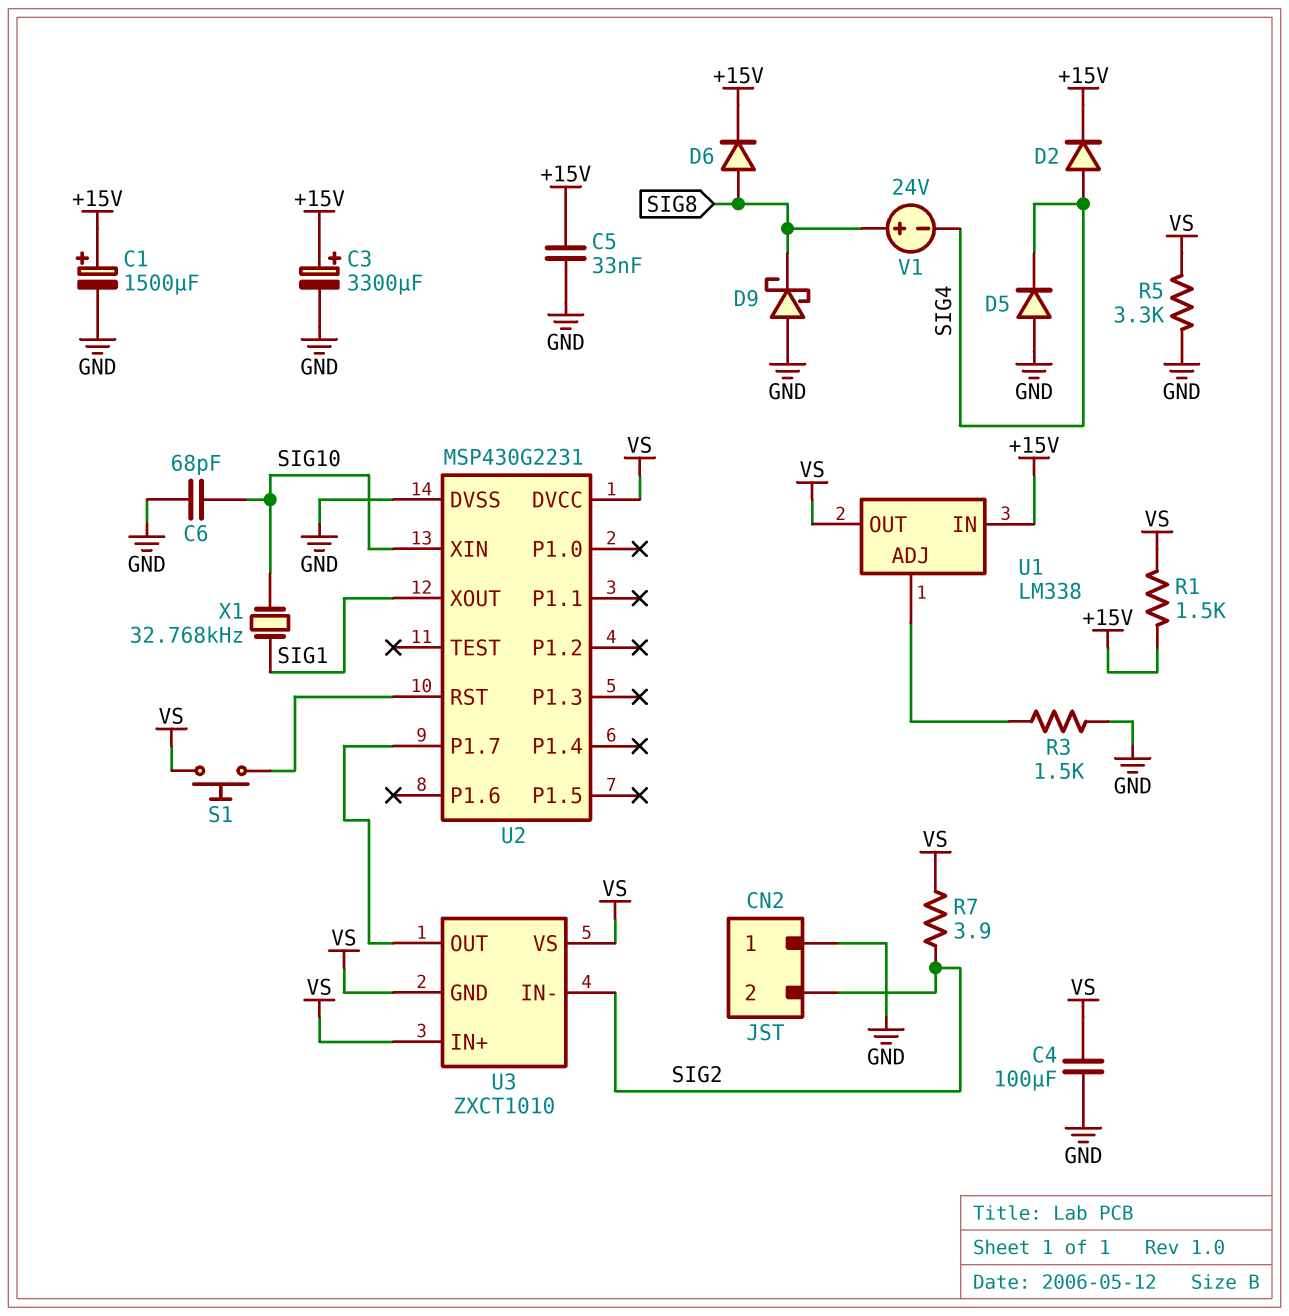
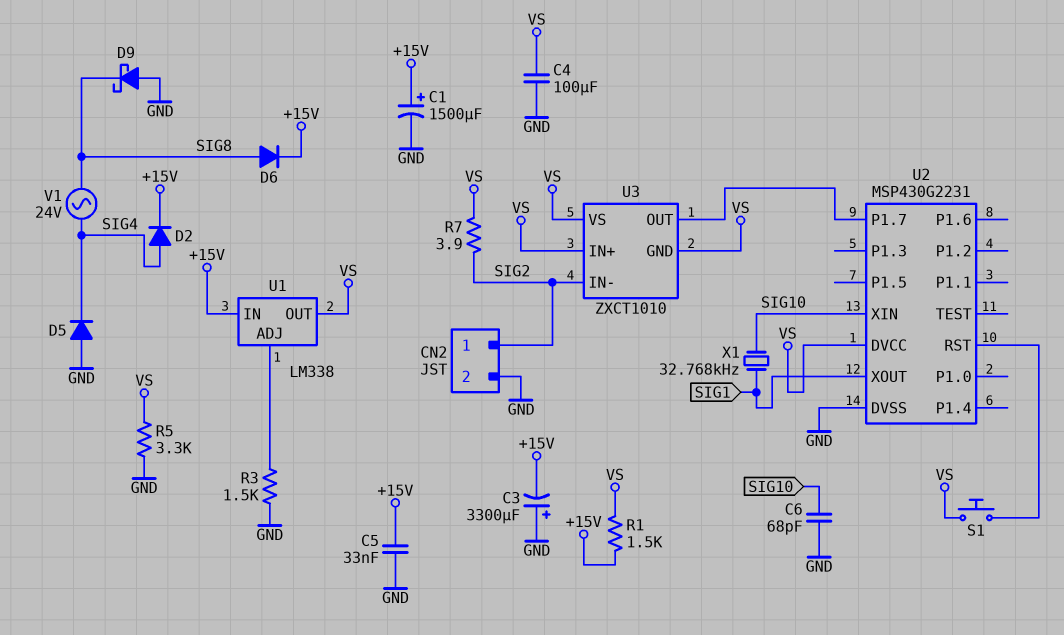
C3: 3300uF (plus +15V, minus GND) -> 3300uF (plus GND, minus +15V)
CN2 pin 1: GND -> SIG2
CN2 pin 2: SIG2 -> GND
V1: 24V (plus SIG8, minus SIG4) -> AC 24V (SIG4, SIG8)

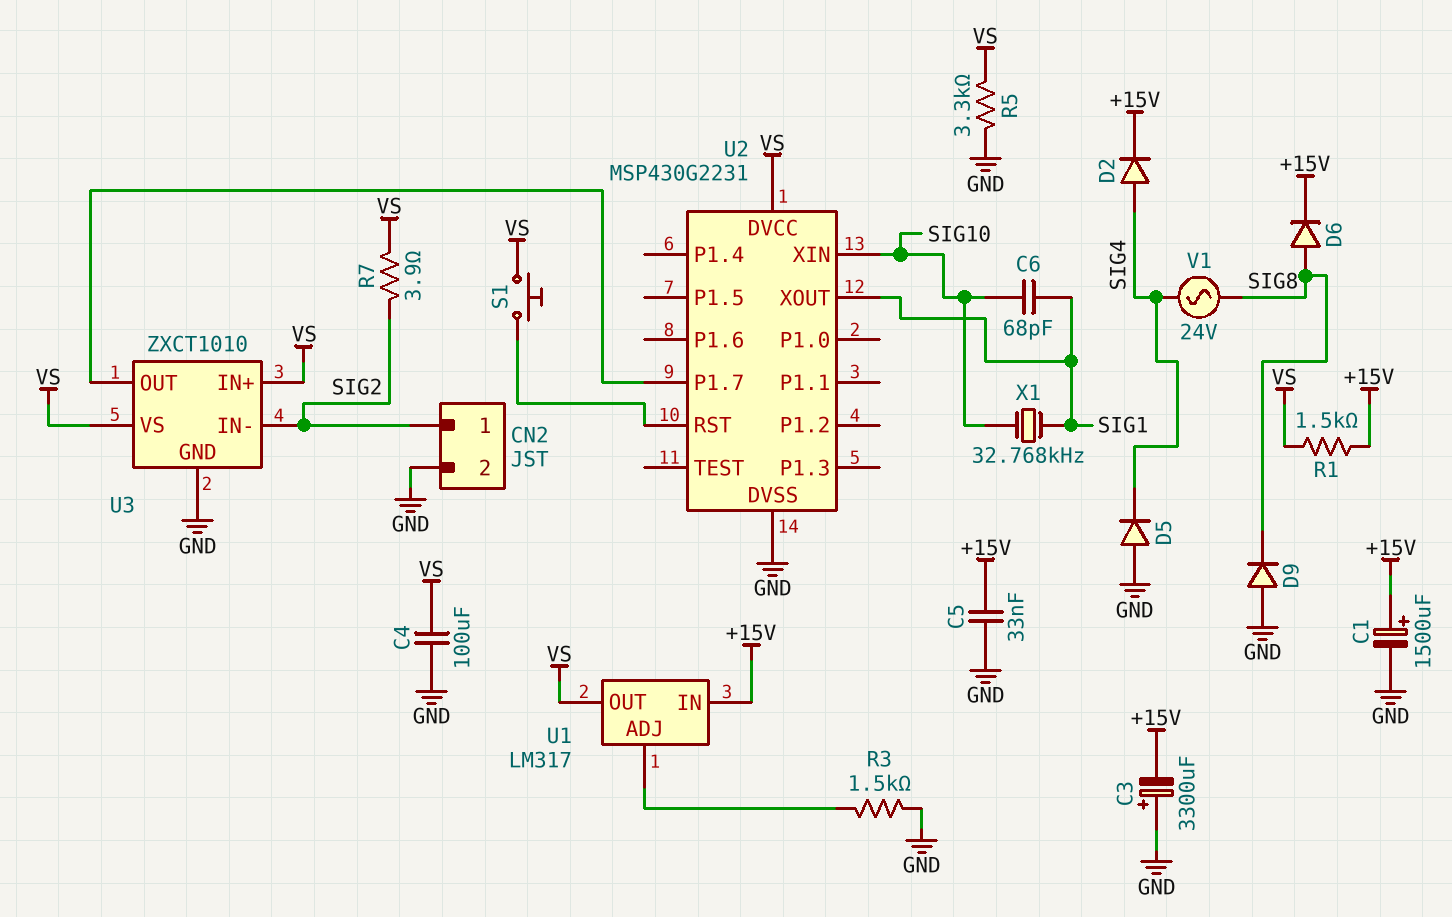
C6: 68pF (GND, SIG10) -> 68pF (SIG1, SIG10)
D9: schottky (A GND, K SIG8) -> diode (A GND, K SIG8)
U1: LM338 -> LM317
U3 pin GND: VS -> GND

